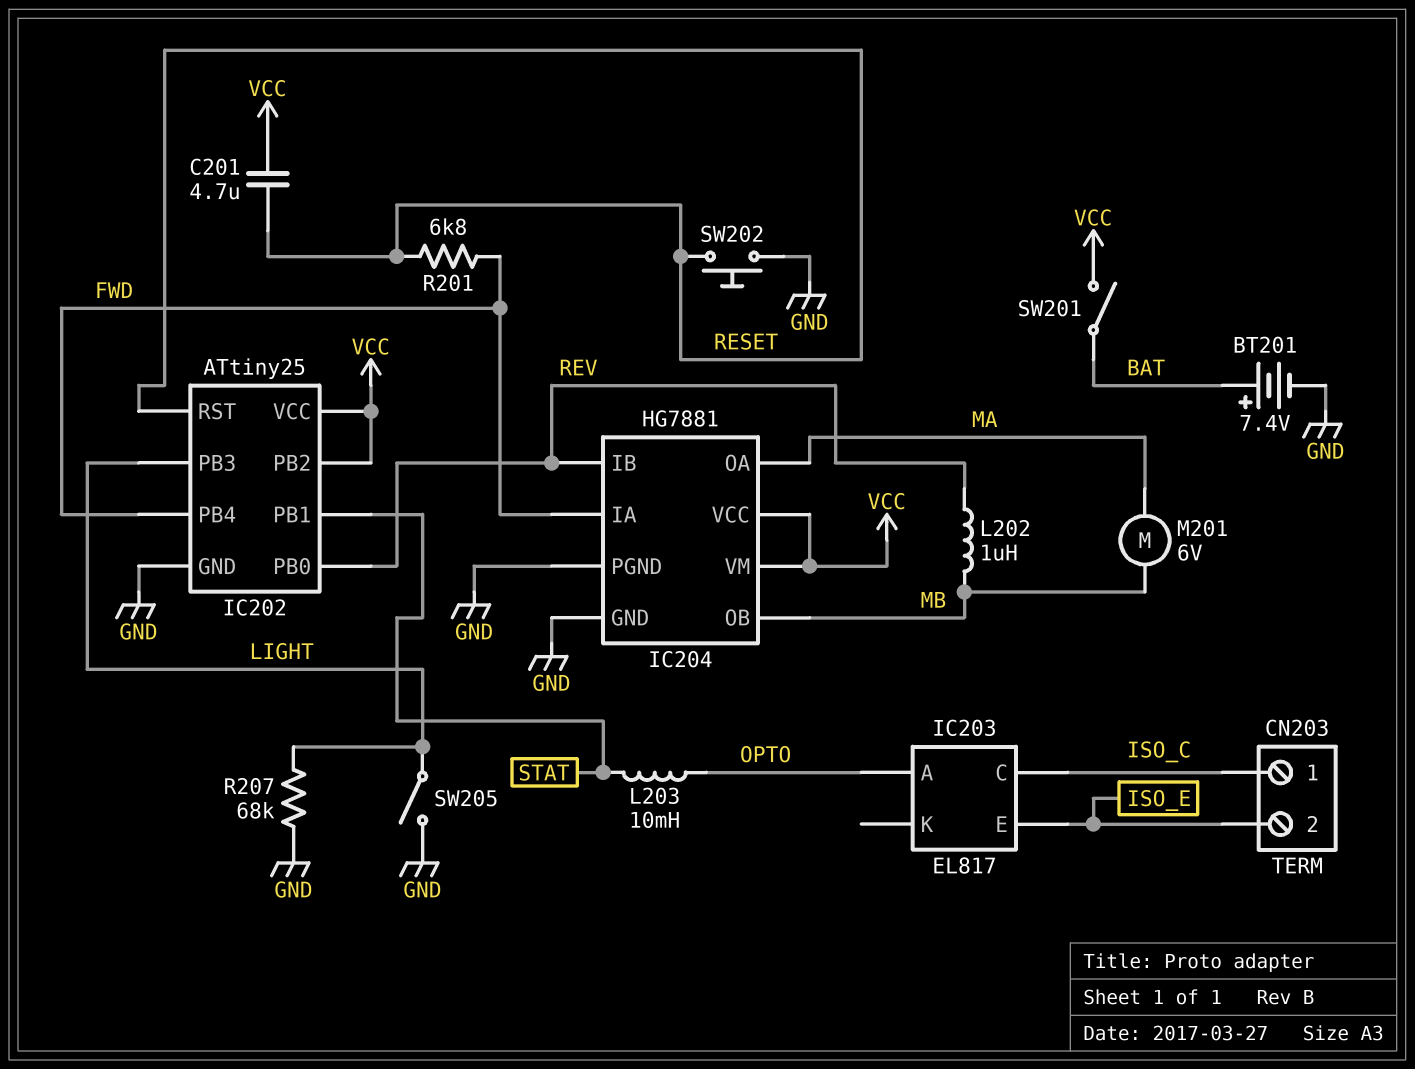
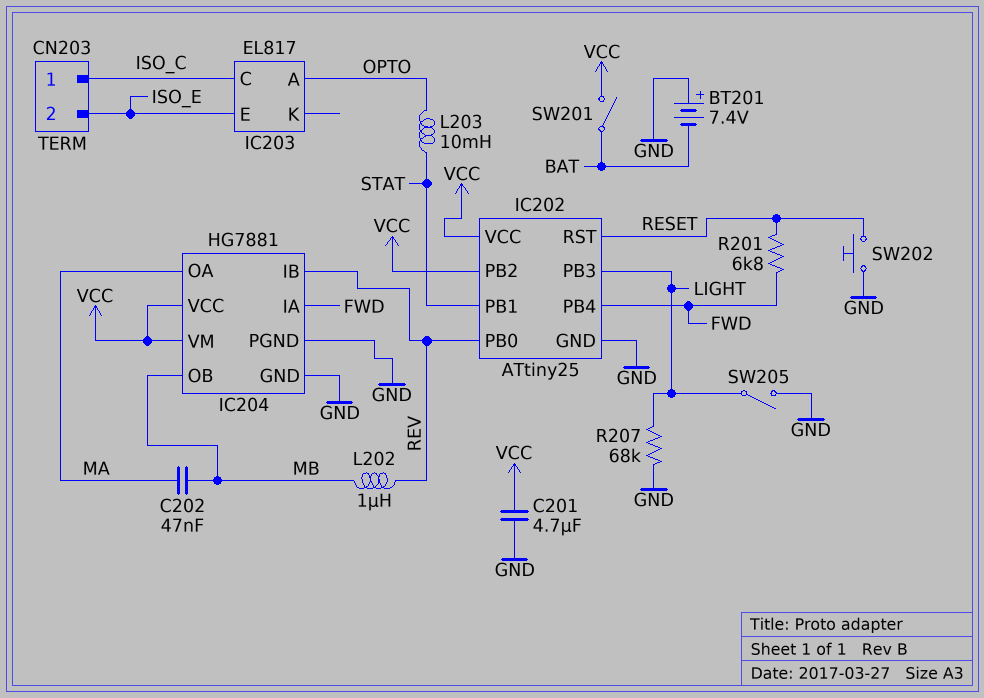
BT201: 7.4V (plus BAT, minus GND) -> 7.4V (plus GND, minus BAT)
C201: 4.7uF (RESET, VCC) -> 4.7uF (GND, VCC)
C202: none -> 47nF (MA, MB)
M201: motor 6V (MA, MB) -> none

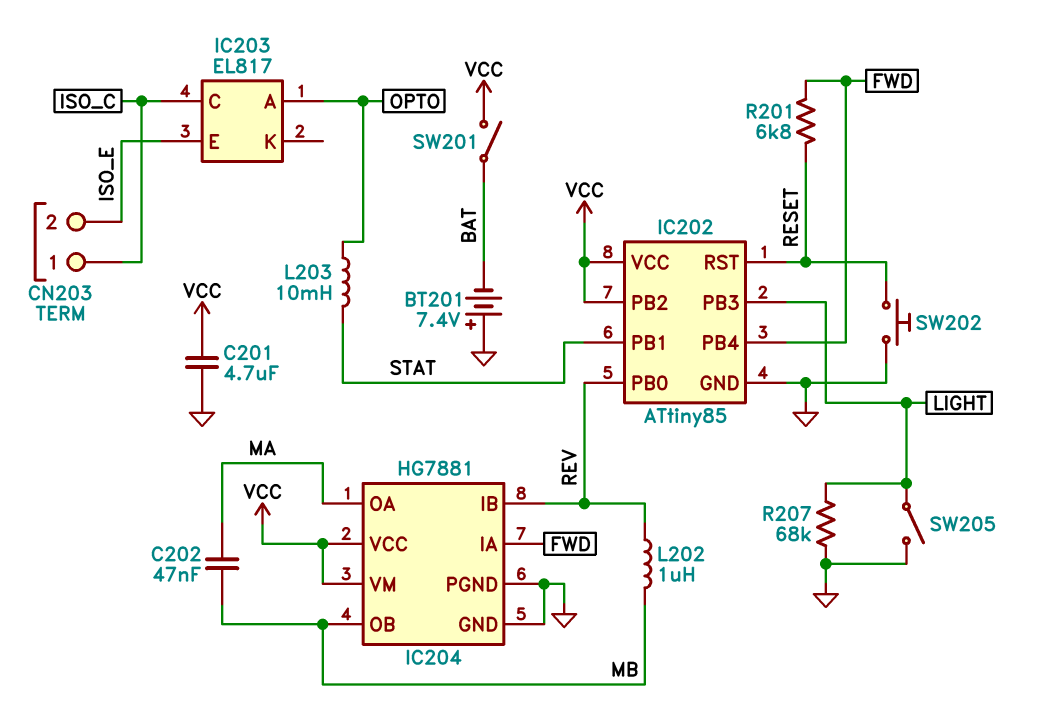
IC202: ATtiny25 -> ATtiny85

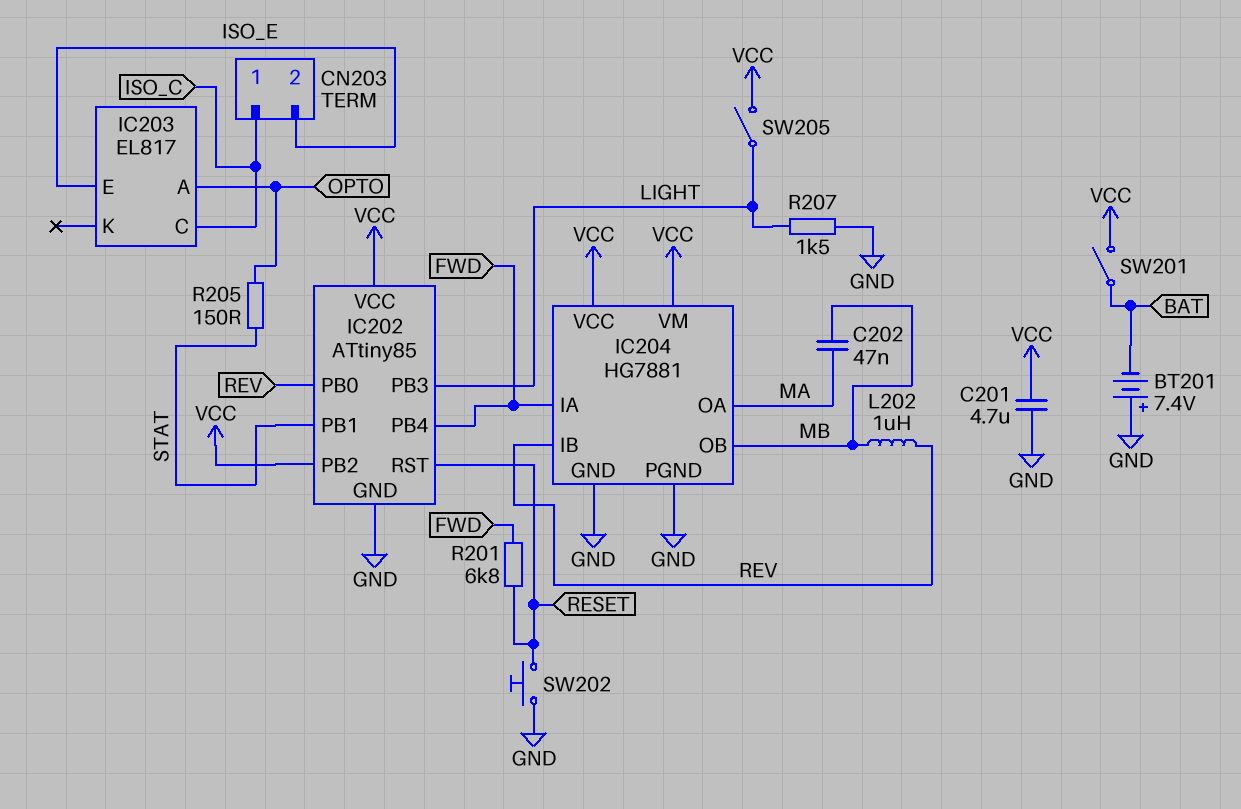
L203: 10mH (OPTO, STAT) -> none
R205: none -> 150 (OPTO, STAT)
R207: 68k (GND, LIGHT) -> 1.5k (GND, LIGHT)
SW205: switch (GND, LIGHT) -> switch (LIGHT, VCC)

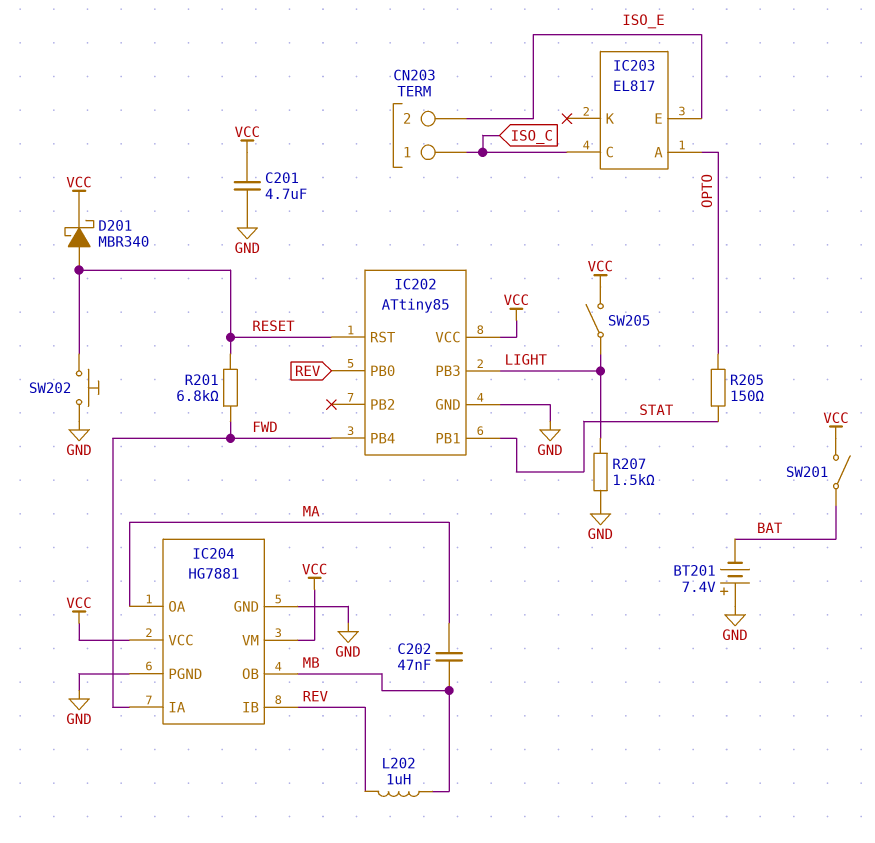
D201: none -> schottky MBR340 (A RESET, K VCC)
IC202 pin PB2: VCC -> none

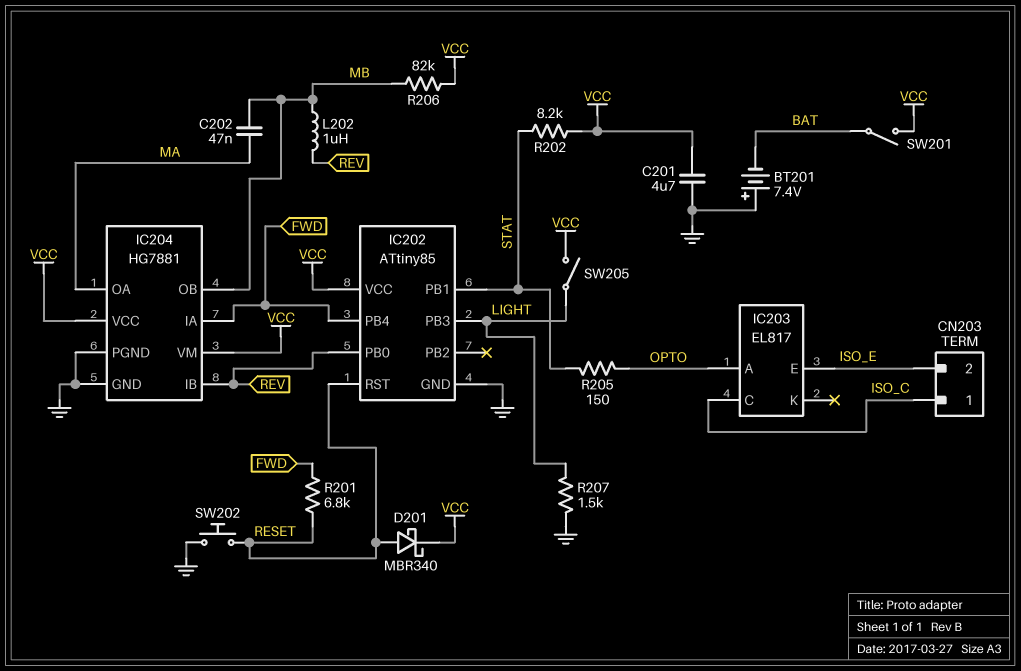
R202: none -> 8.2k (STAT, VCC)
R206: none -> 82k (MB, VCC)

